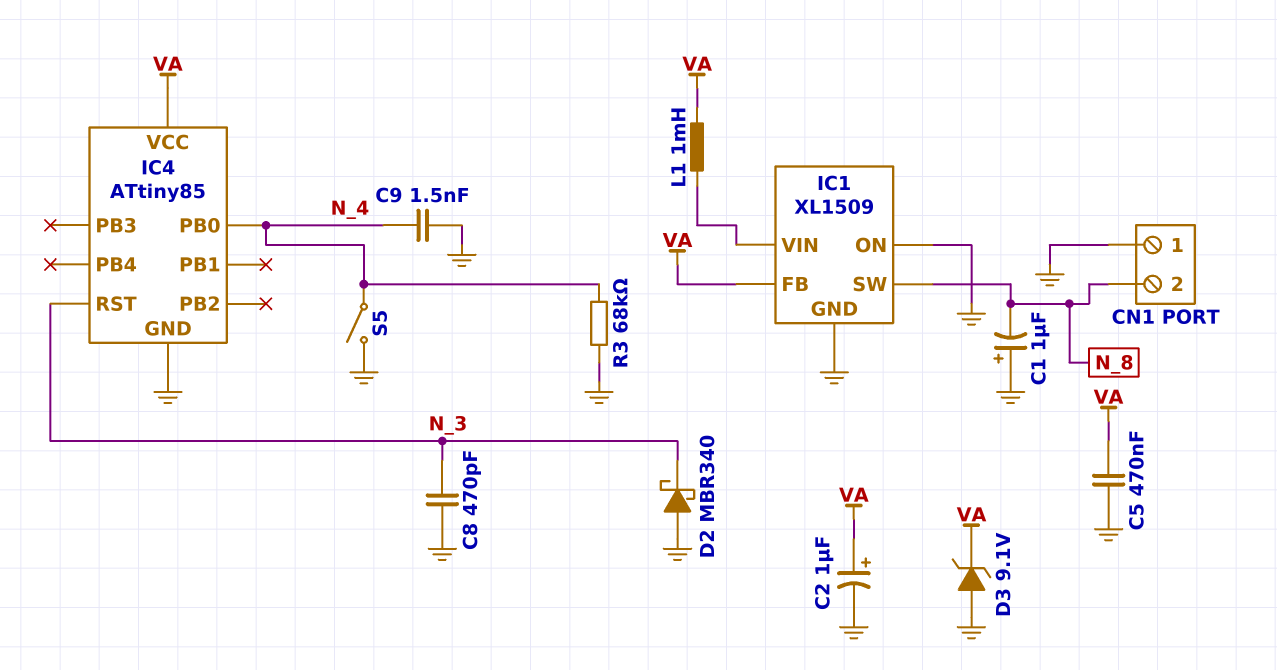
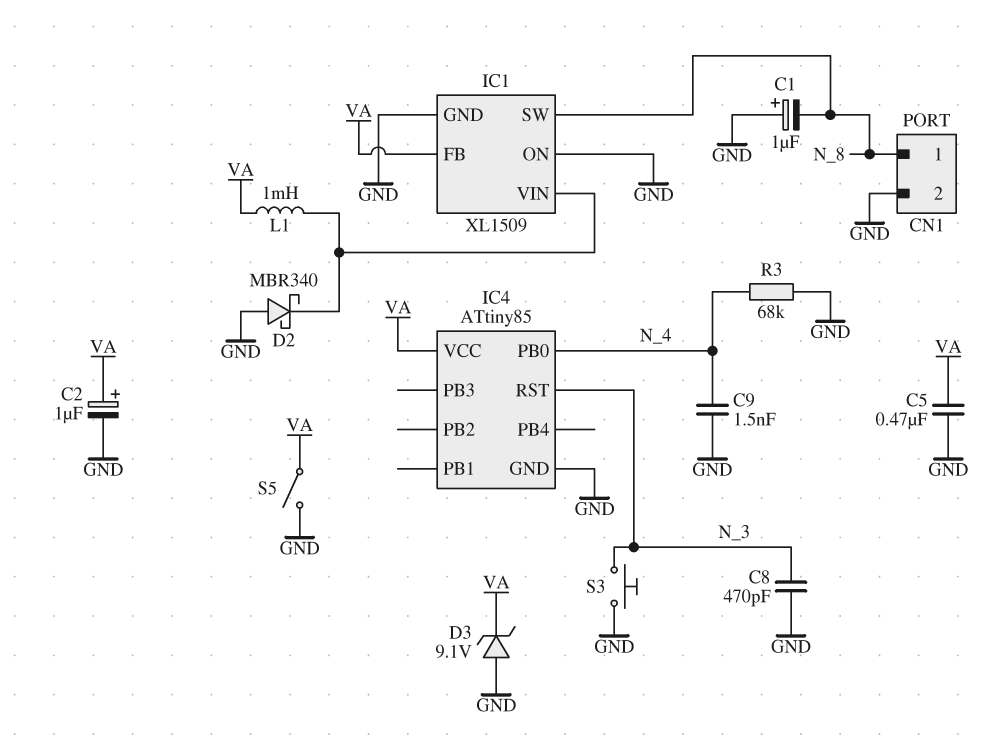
CN1 pin 1: GND -> N_8
CN1 pin 2: N_8 -> GND
D2: schottky MBR340 (A GND, K N_3) -> schottky MBR340 (A GND, K IC1/VIN)
S3: none -> button (GND, N_3)
S5: switch (GND, N_4) -> switch (GND, VA)

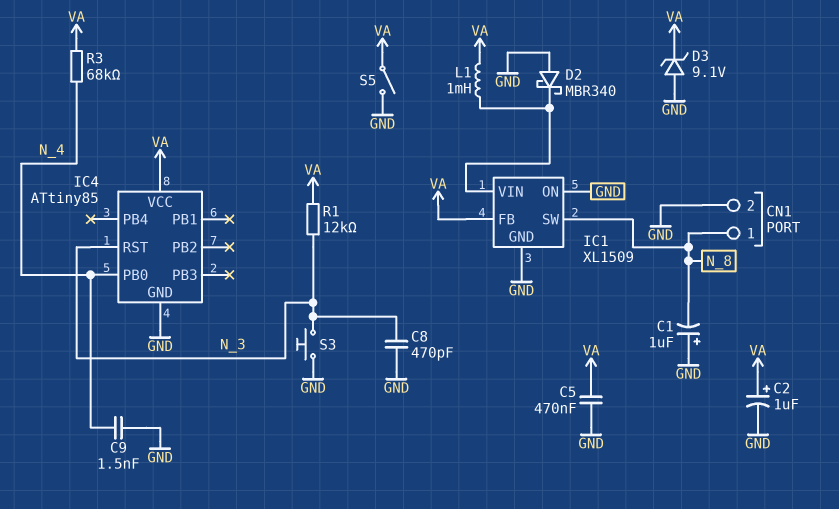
R1: none -> 12k (N_3, VA)
R3: 68k (GND, N_4) -> 68k (N_4, VA)

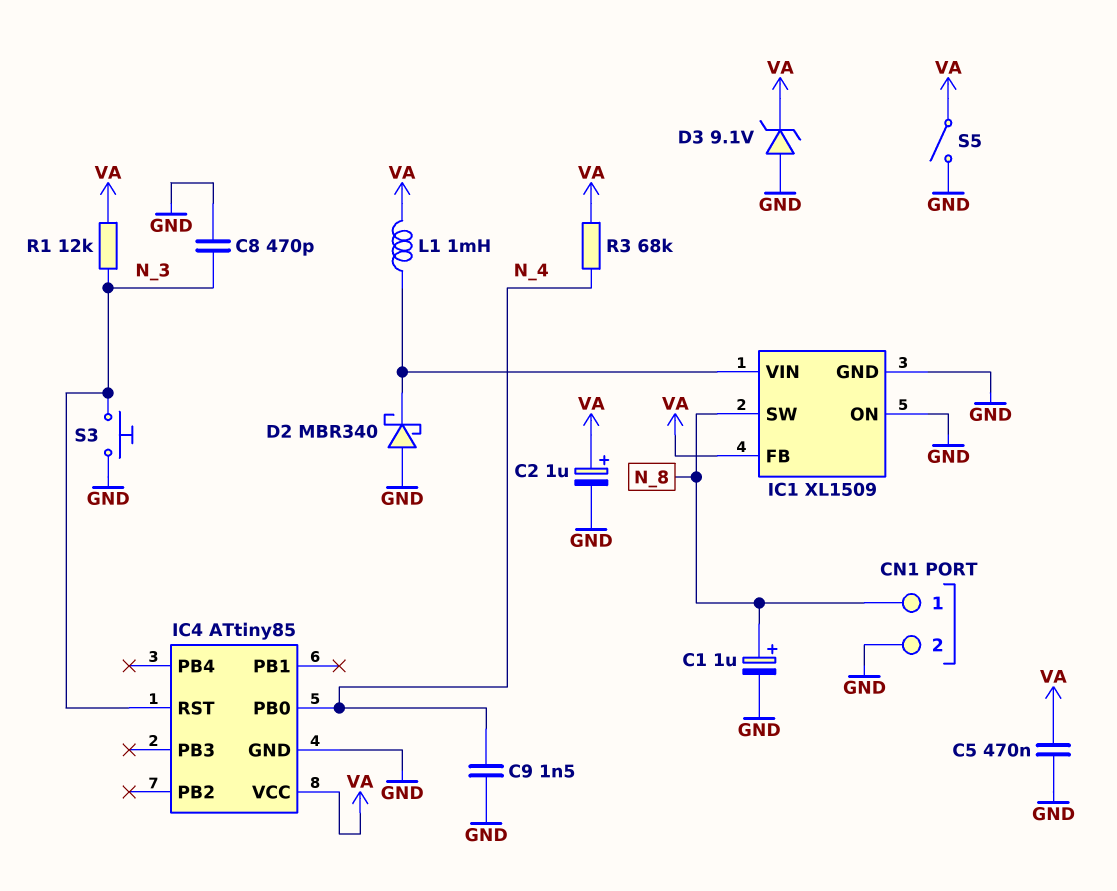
C1: 1uF (plus GND, minus N_8) -> 1uF (plus N_8, minus GND)

